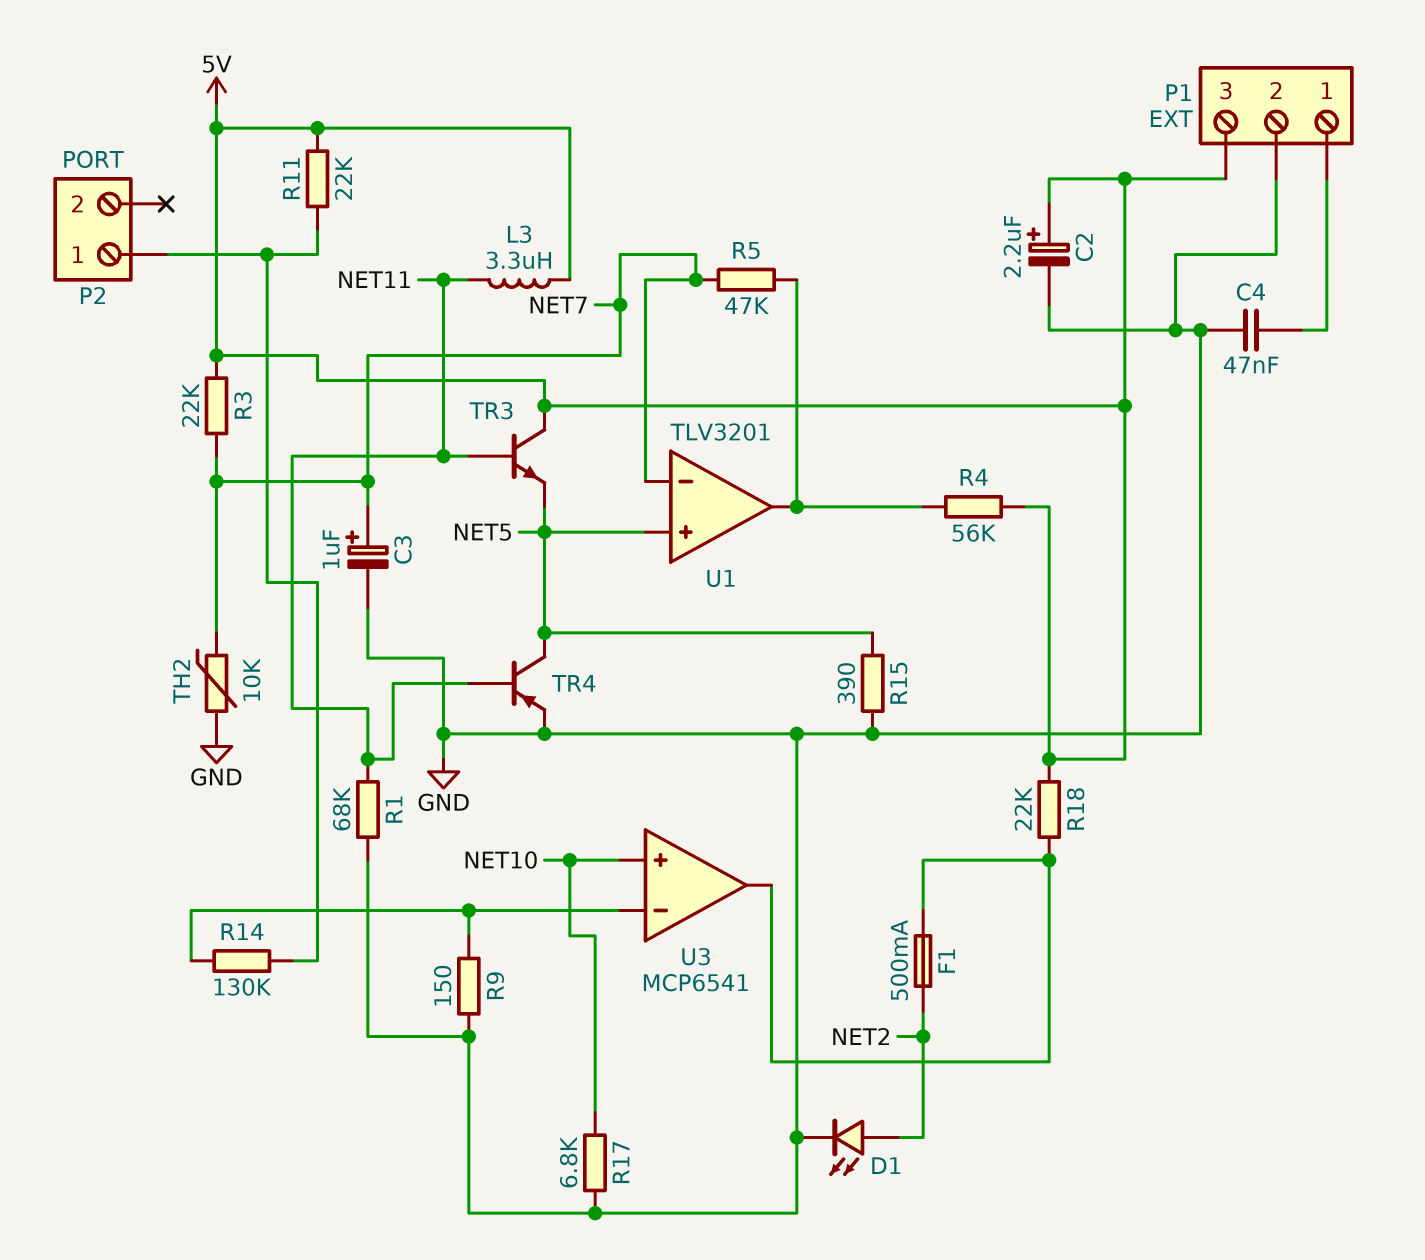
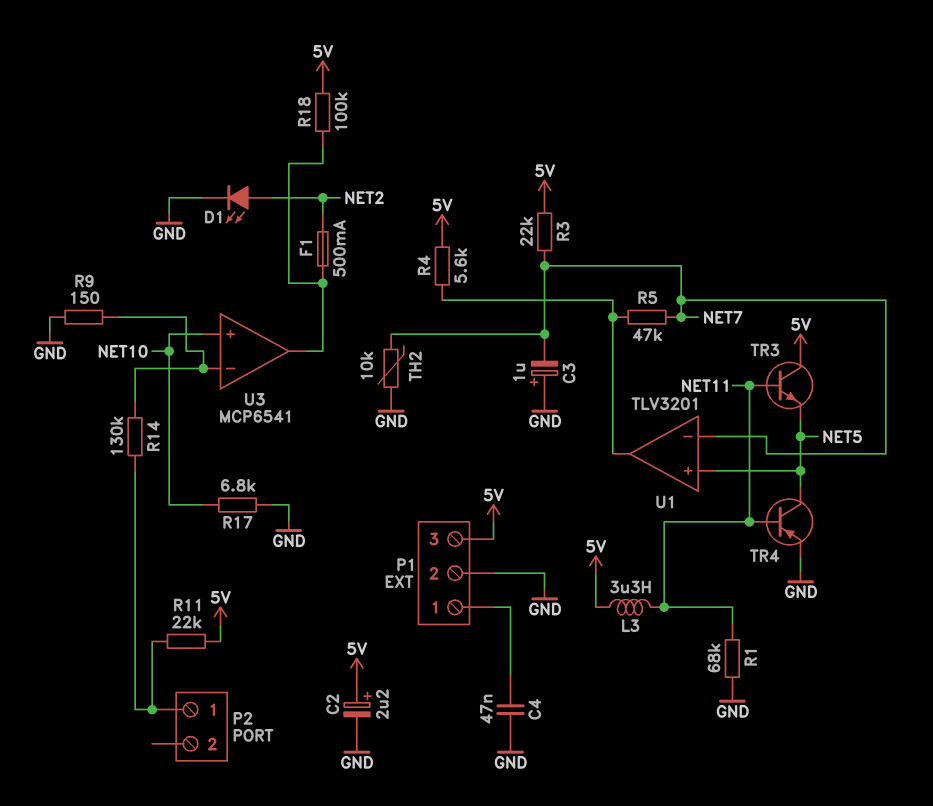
C3: 1uF (plus NET7, minus GND) -> 1uF (plus GND, minus NET7)
R4: 56k (5V, U1/out) -> 5.6k (5V, U1/out)
R15: 390 (GND, NET5) -> none
R18: 22k (5V, U3/out) -> 100k (5V, U3/out)

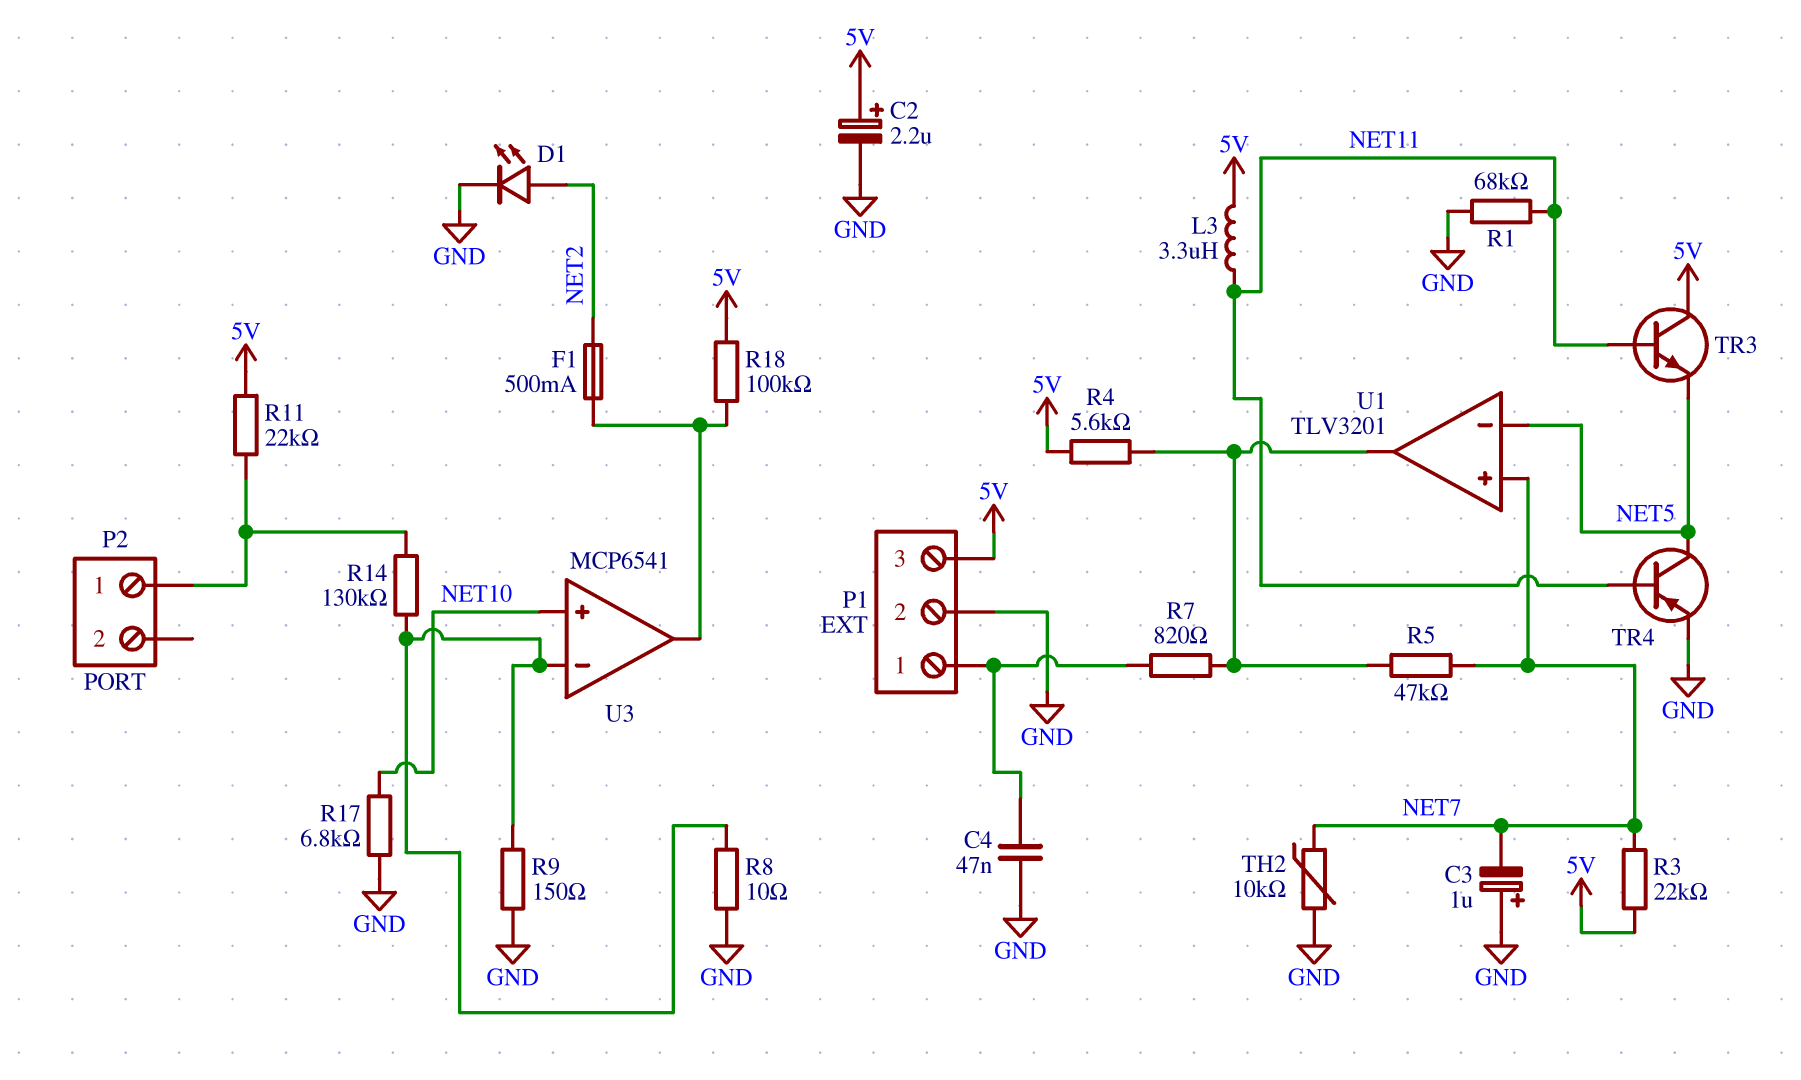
R7: none -> 820 (P1/1, U1/out)
R8: none -> 10 (GND, U3/in-)
U1 pin in+: NET5 -> NET7
U1 pin in-: NET7 -> NET5

